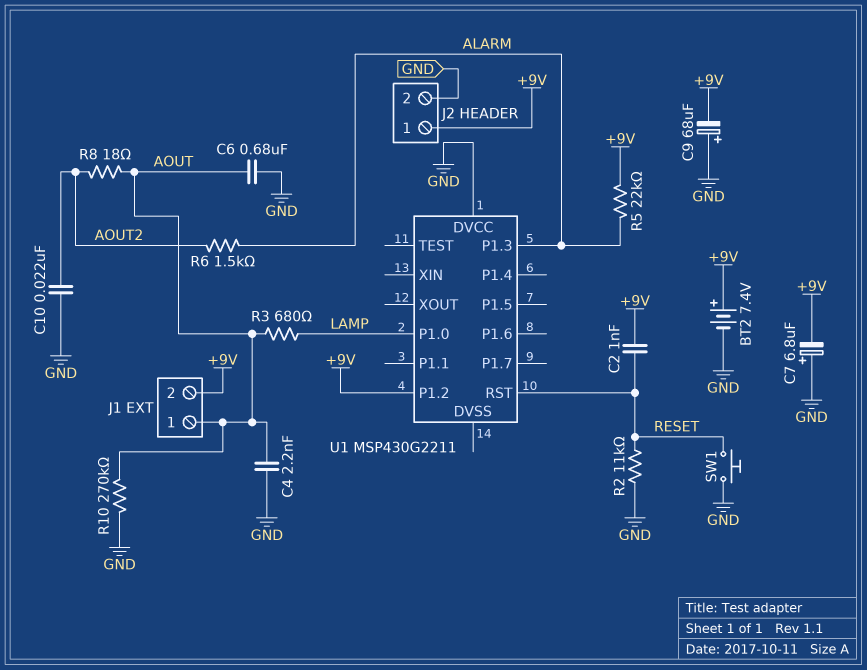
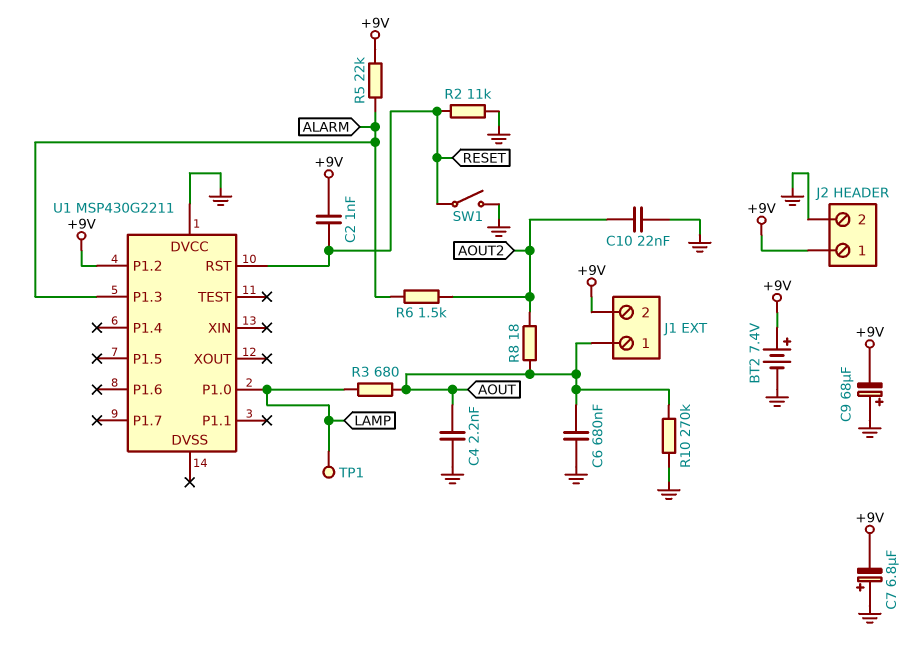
SW1: button (GND, RESET) -> switch (GND, RESET)
TP1: none -> test point (LAMP)

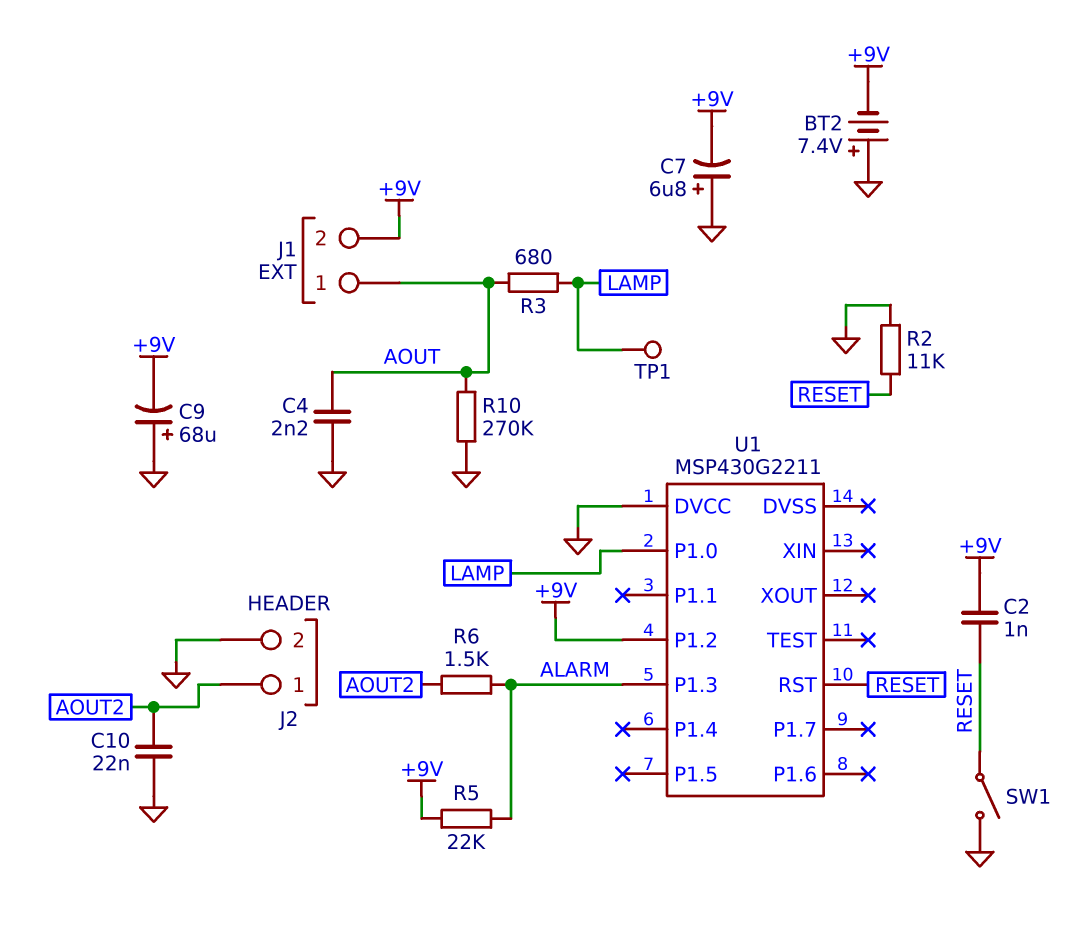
BT2: 7.4V (plus +9V, minus GND) -> 7.4V (plus GND, minus +9V)
C6: 680nF (AOUT, GND) -> none
J2 pin 1: +9V -> AOUT2
R8: 18 (AOUT, AOUT2) -> none

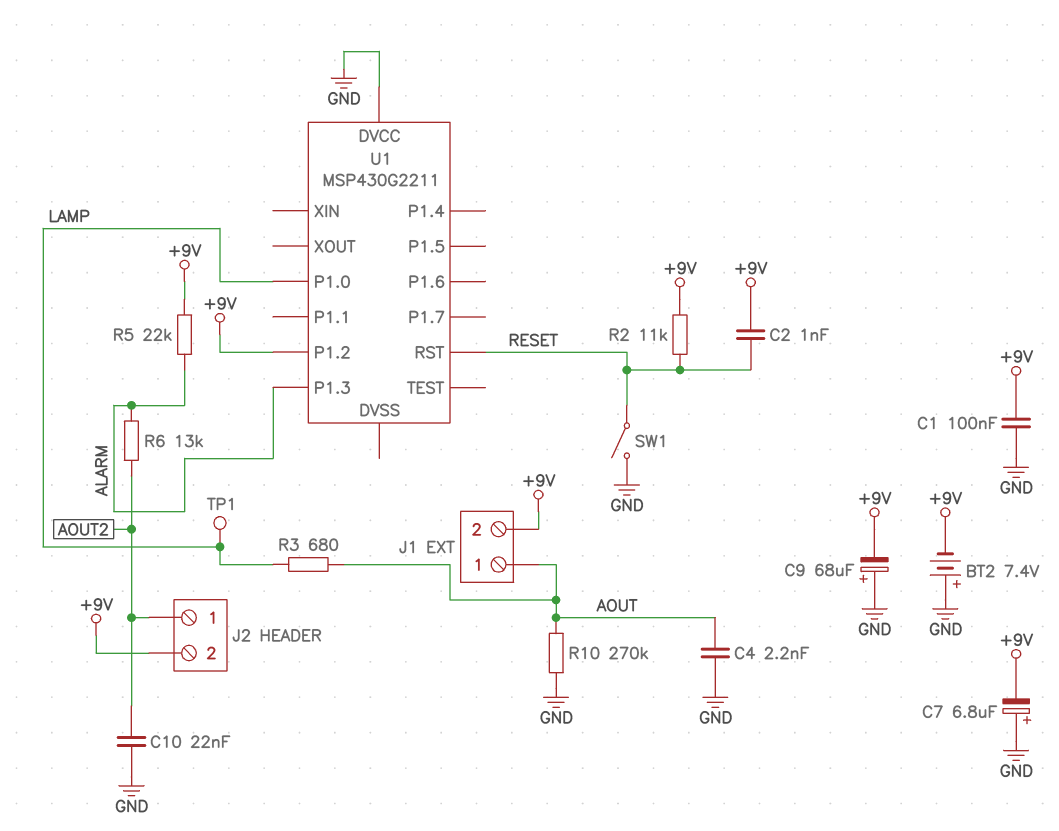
C1: none -> 100nF (+9V, GND)
J2 pin 2: GND -> +9V
R2: 11k (GND, RESET) -> 11k (+9V, RESET)
R6: 1.5k (ALARM, AOUT2) -> 13k (ALARM, AOUT2)

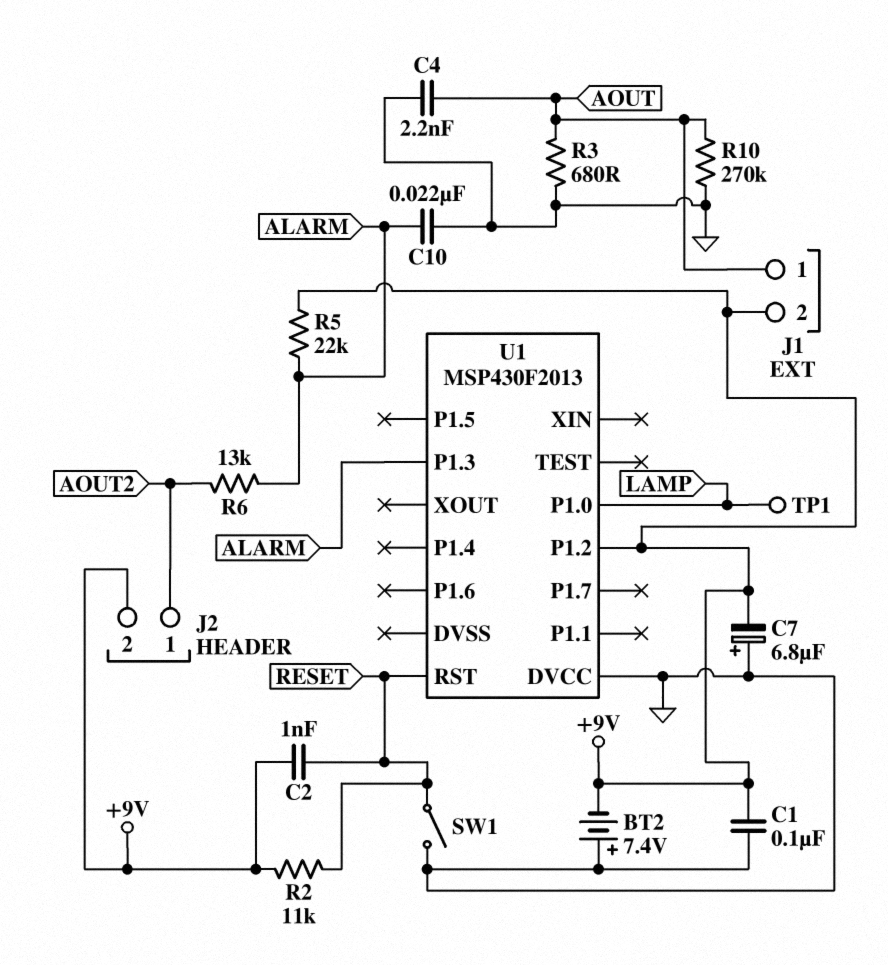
C9: 68uF (plus GND, minus +9V) -> none
C10: 22nF (AOUT2, GND) -> 22nF (ALARM, GND)
R3: 680 (AOUT, LAMP) -> 680 (AOUT, GND)
U1: MSP430G2211 -> MSP430F2013

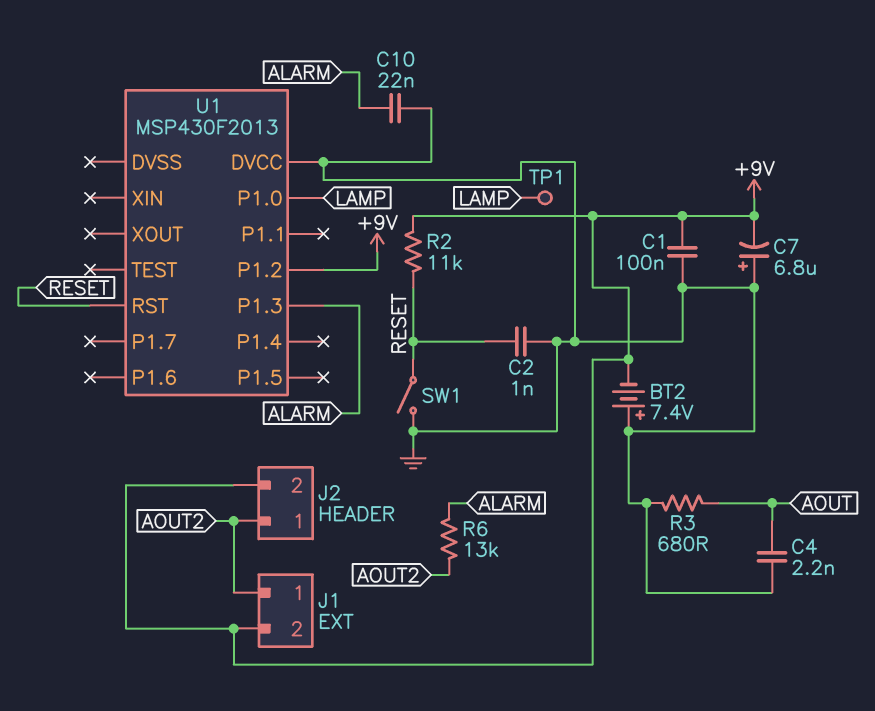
C2: 1nF (+9V, RESET) -> 1nF (GND, RESET)
J1 pin 1: AOUT -> AOUT2
R5: 22k (+9V, ALARM) -> none
R10: 270k (AOUT, GND) -> none

